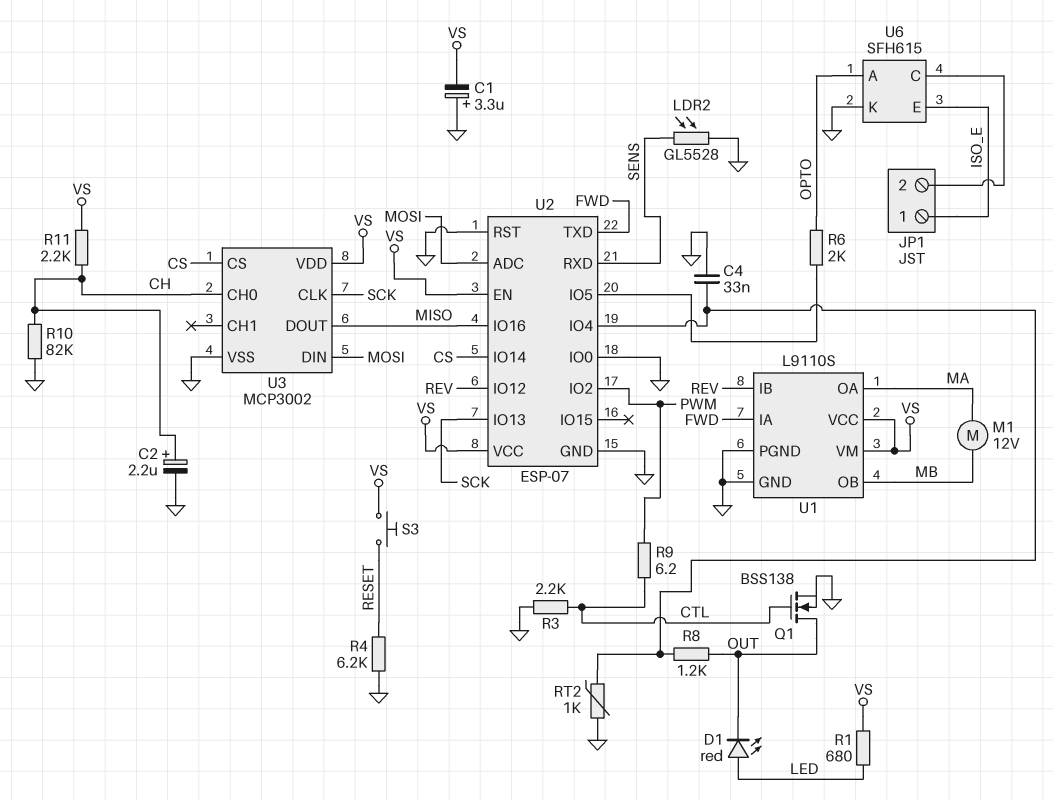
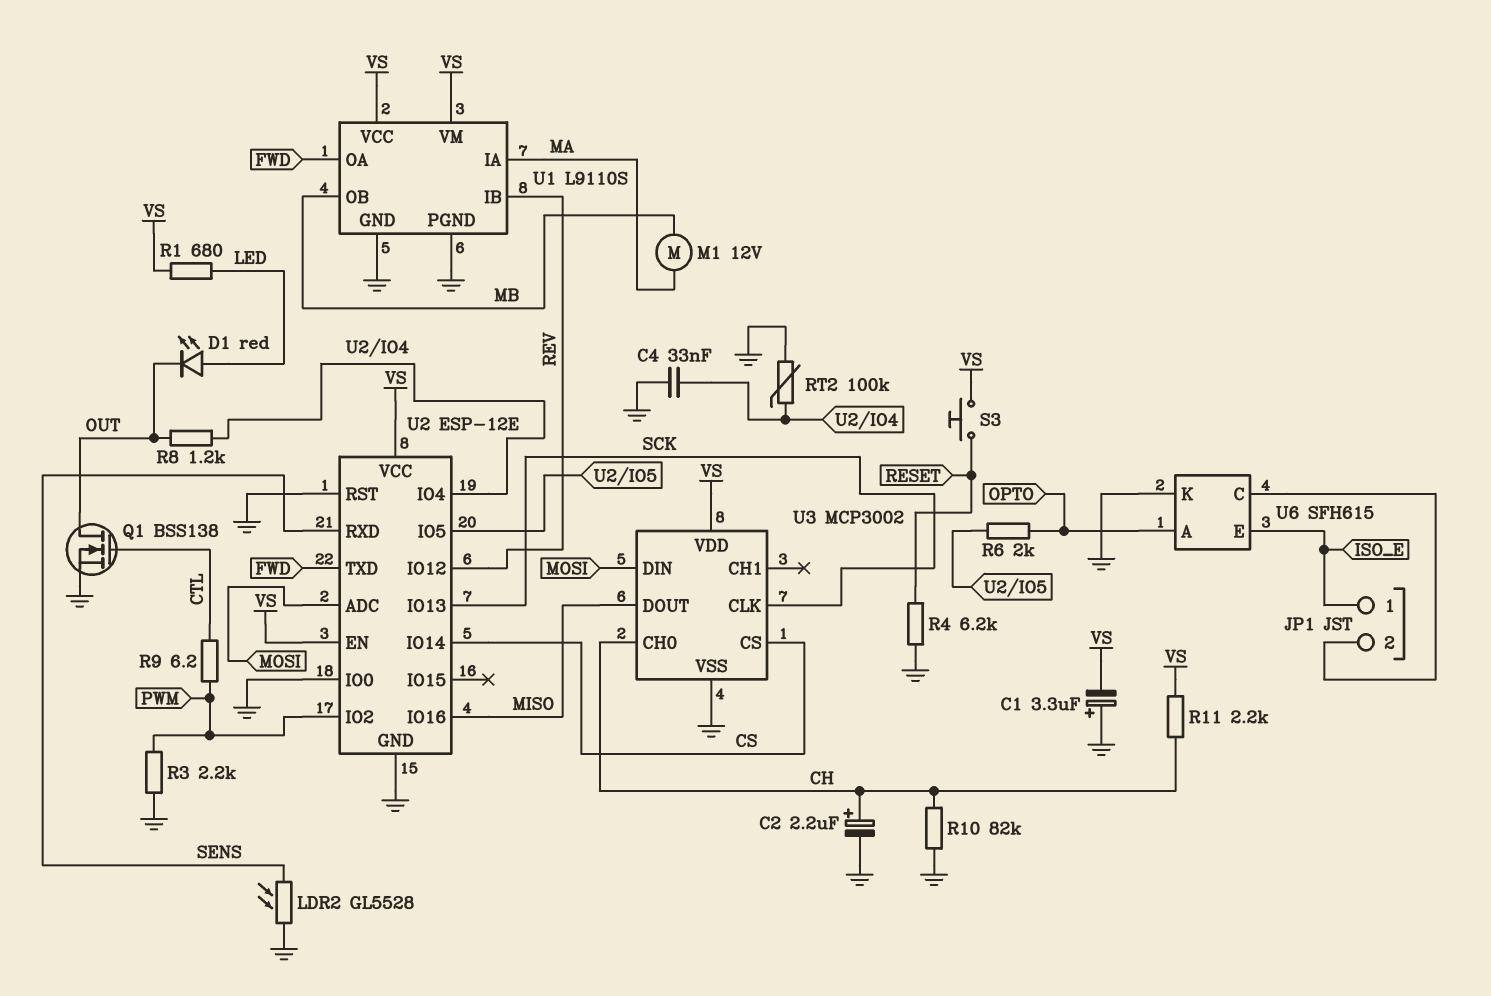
R3: 2.2k (CTL, GND) -> 2.2k (GND, PWM)
RT2: 1k (GND, U2/IO4) -> 100k (GND, U2/IO4)
U1 pin IA: FWD -> MA
U1 pin OA: MA -> FWD
U2: ESP-07 -> ESP-12E

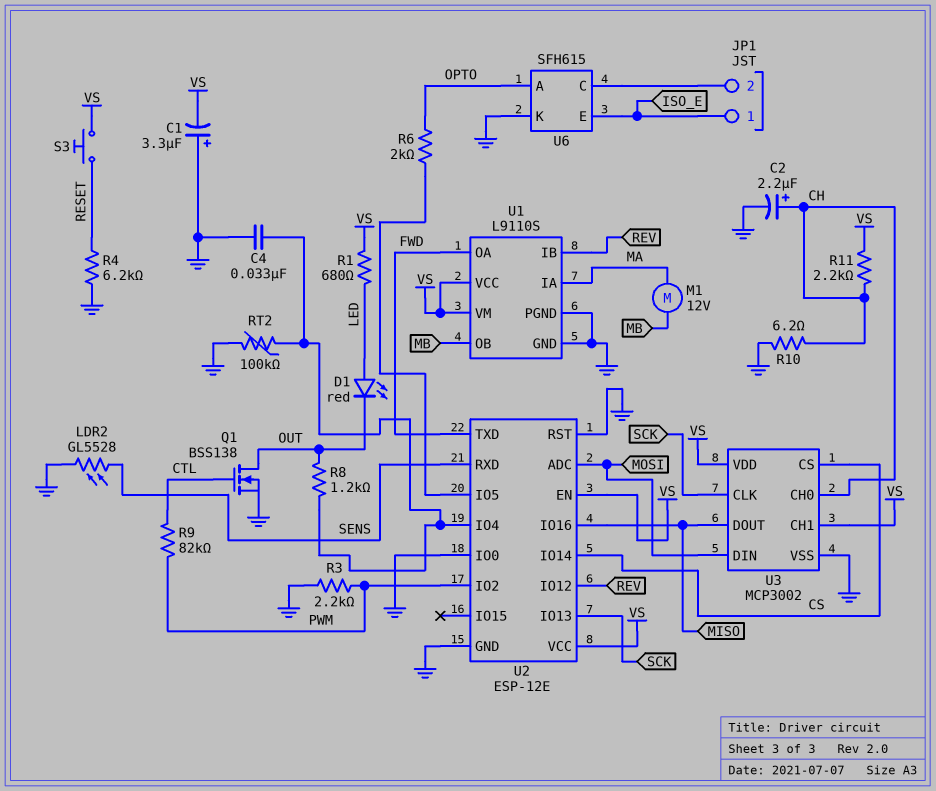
R9: 6.2 (CTL, PWM) -> 82k (CTL, PWM)
R10: 82k (CH, GND) -> 6.2 (CH, GND)
U3 pin CH1: none -> VS

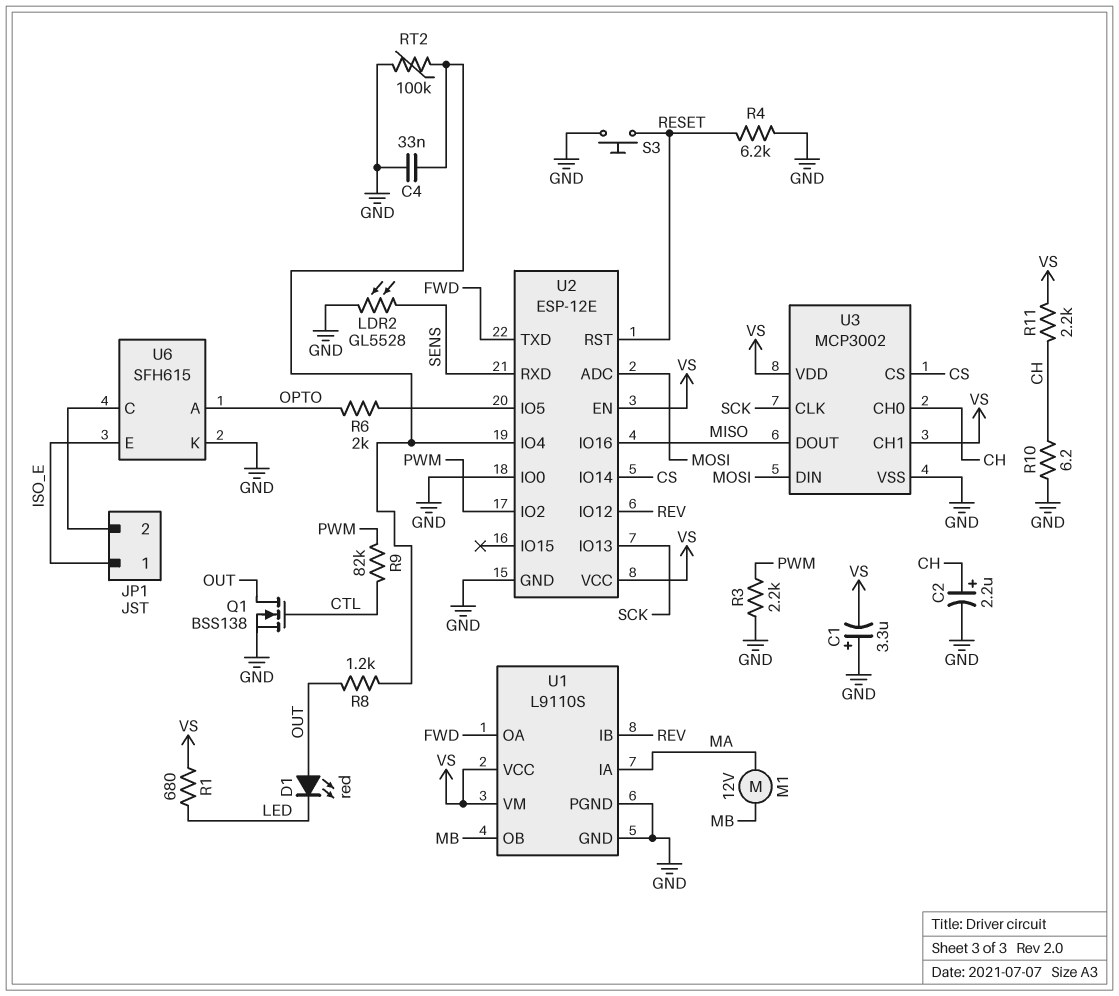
D1: LED red (A LED, K OUT) -> LED red (A OUT, K LED)
S3: button (RESET, VS) -> button (GND, RESET)
U2 pin RST: GND -> RESET

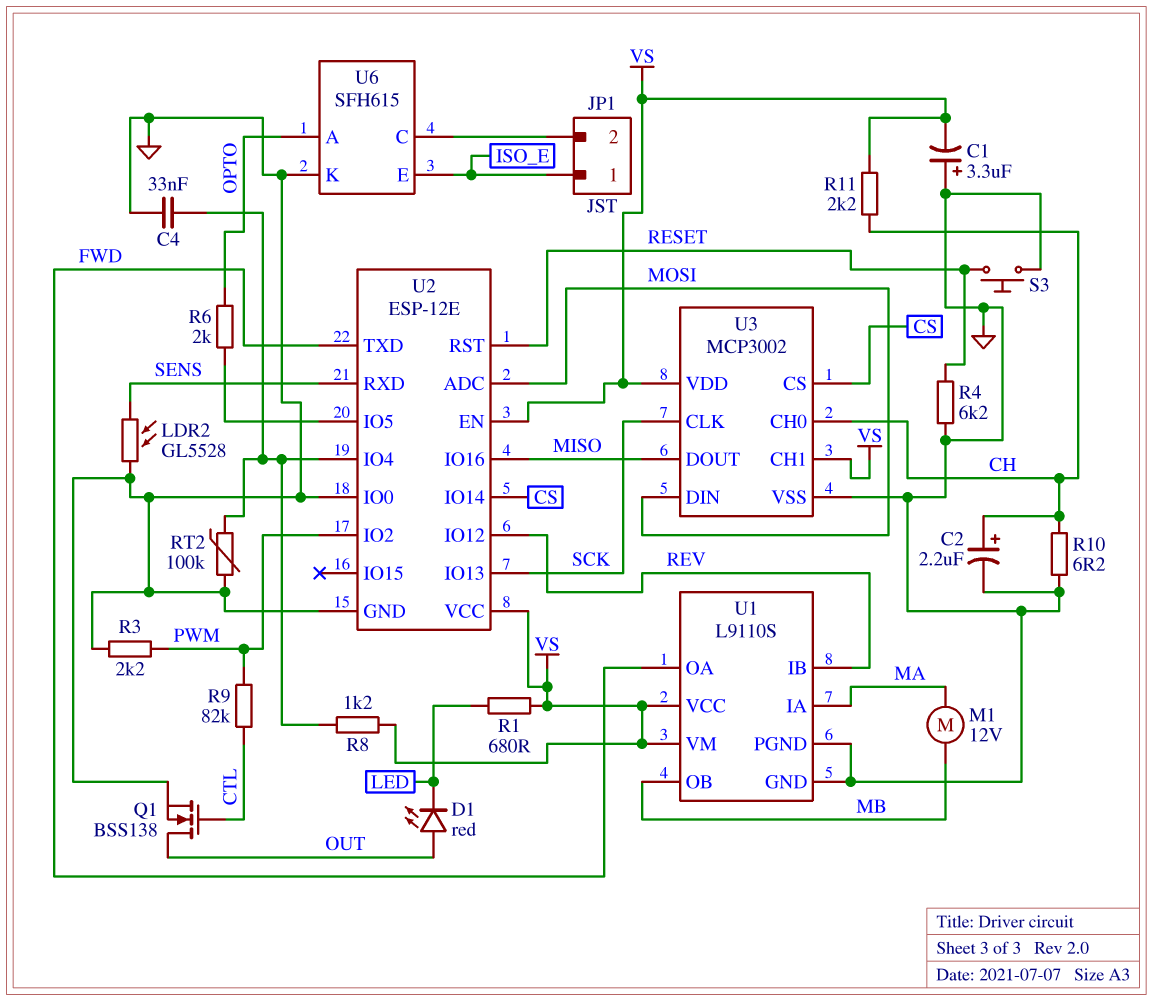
R8: 1.2k (OUT, U2/IO4) -> 1.2k (U2/IO4, VS)

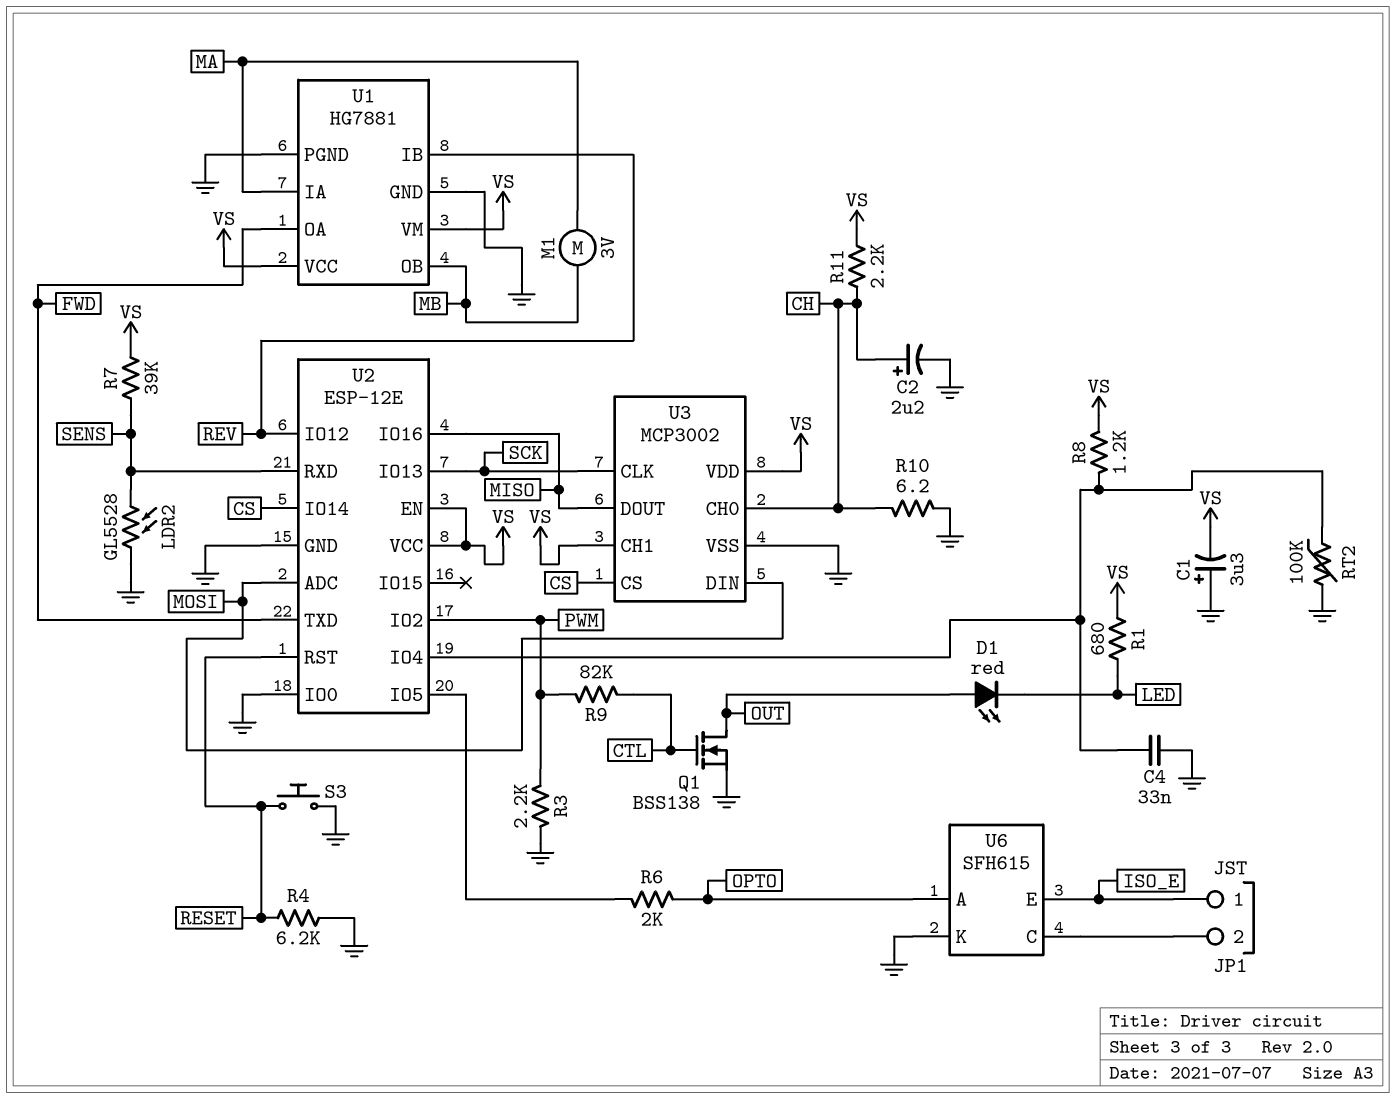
M1: motor 12V (MA, MB) -> motor 3V (MA, MB)
R7: none -> 39k (SENS, VS)
U1: L9110S -> HG7881

